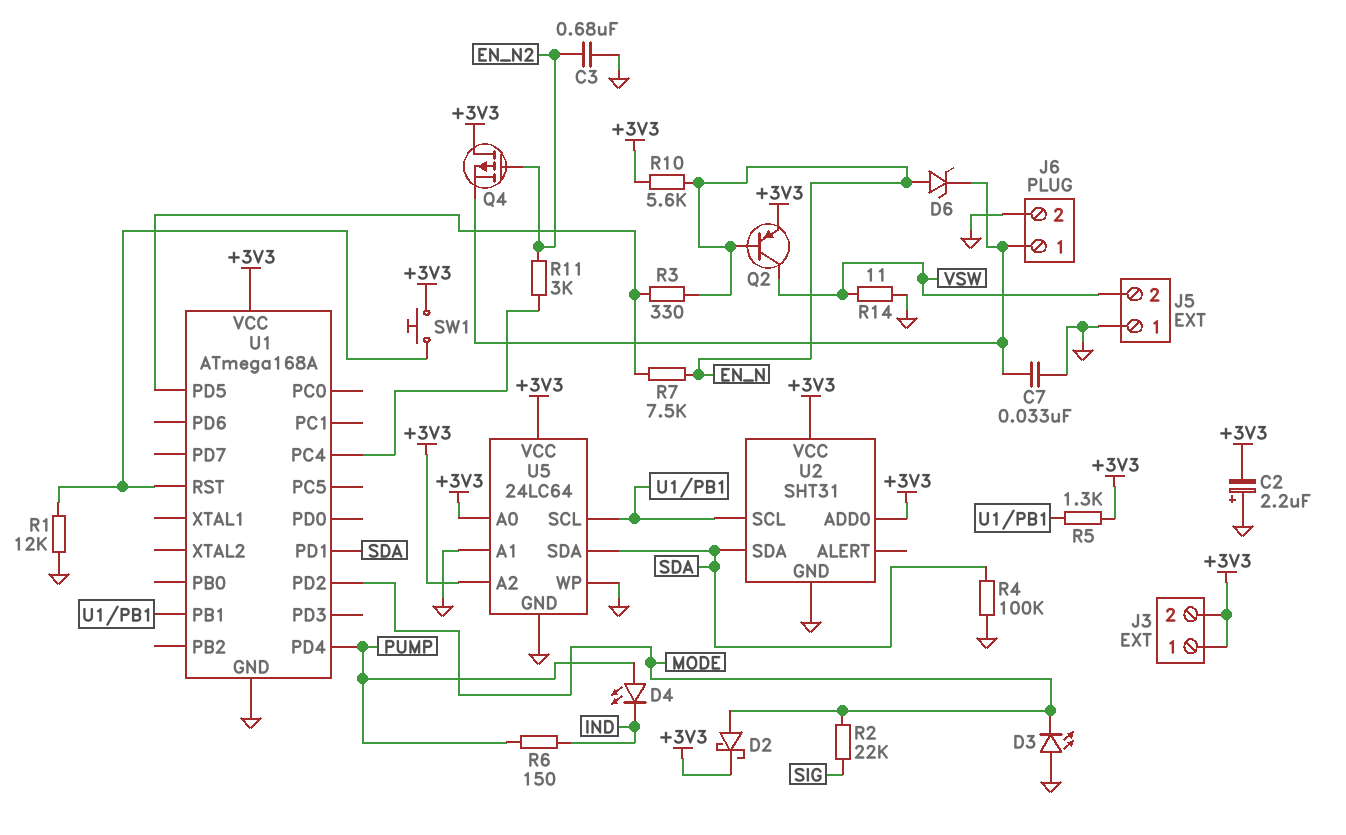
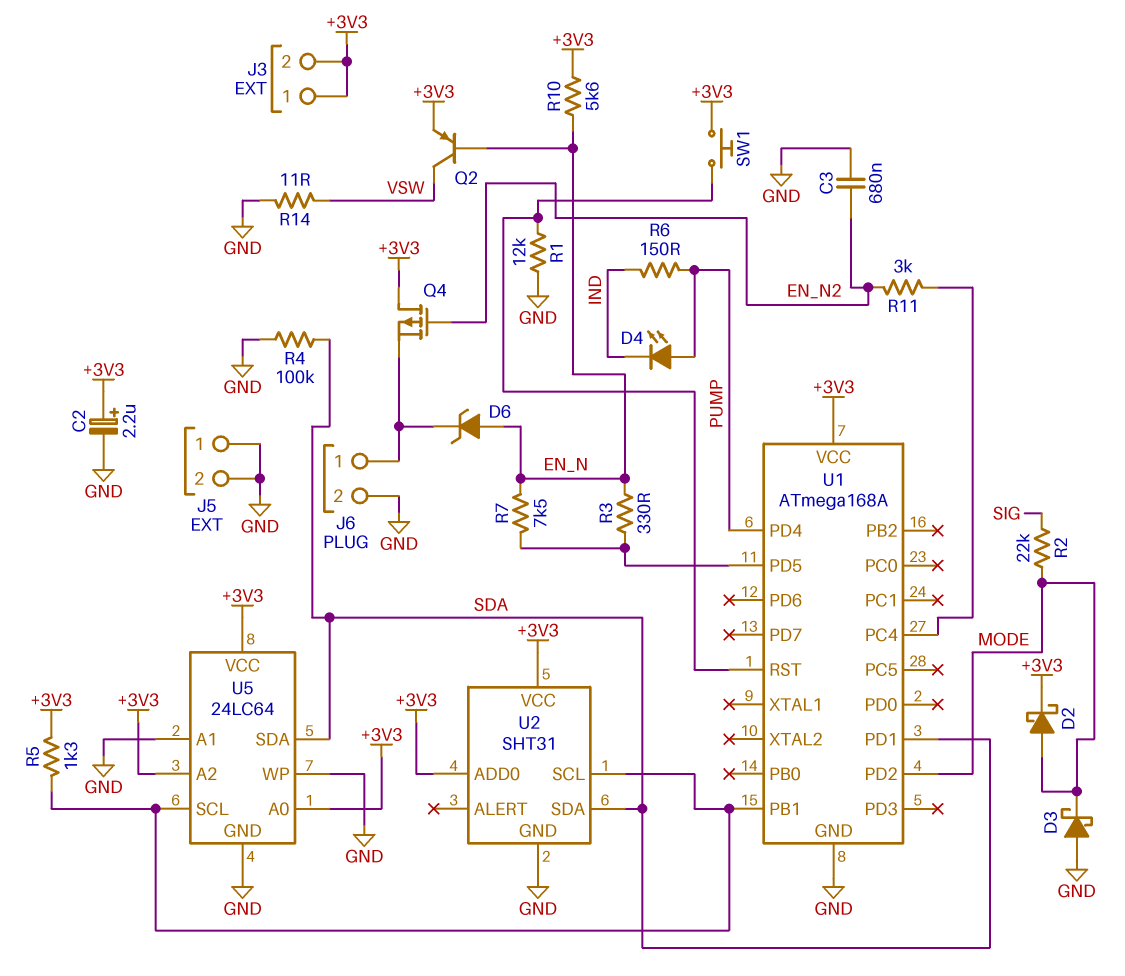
C2: 2.2uF (plus GND, minus +3V3) -> 2.2uF (plus +3V3, minus GND)
C7: 33nF (GND, J6/1) -> none
D3: LED (A GND, K MODE) -> schottky (A GND, K MODE)
J5 pin 2: VSW -> GND

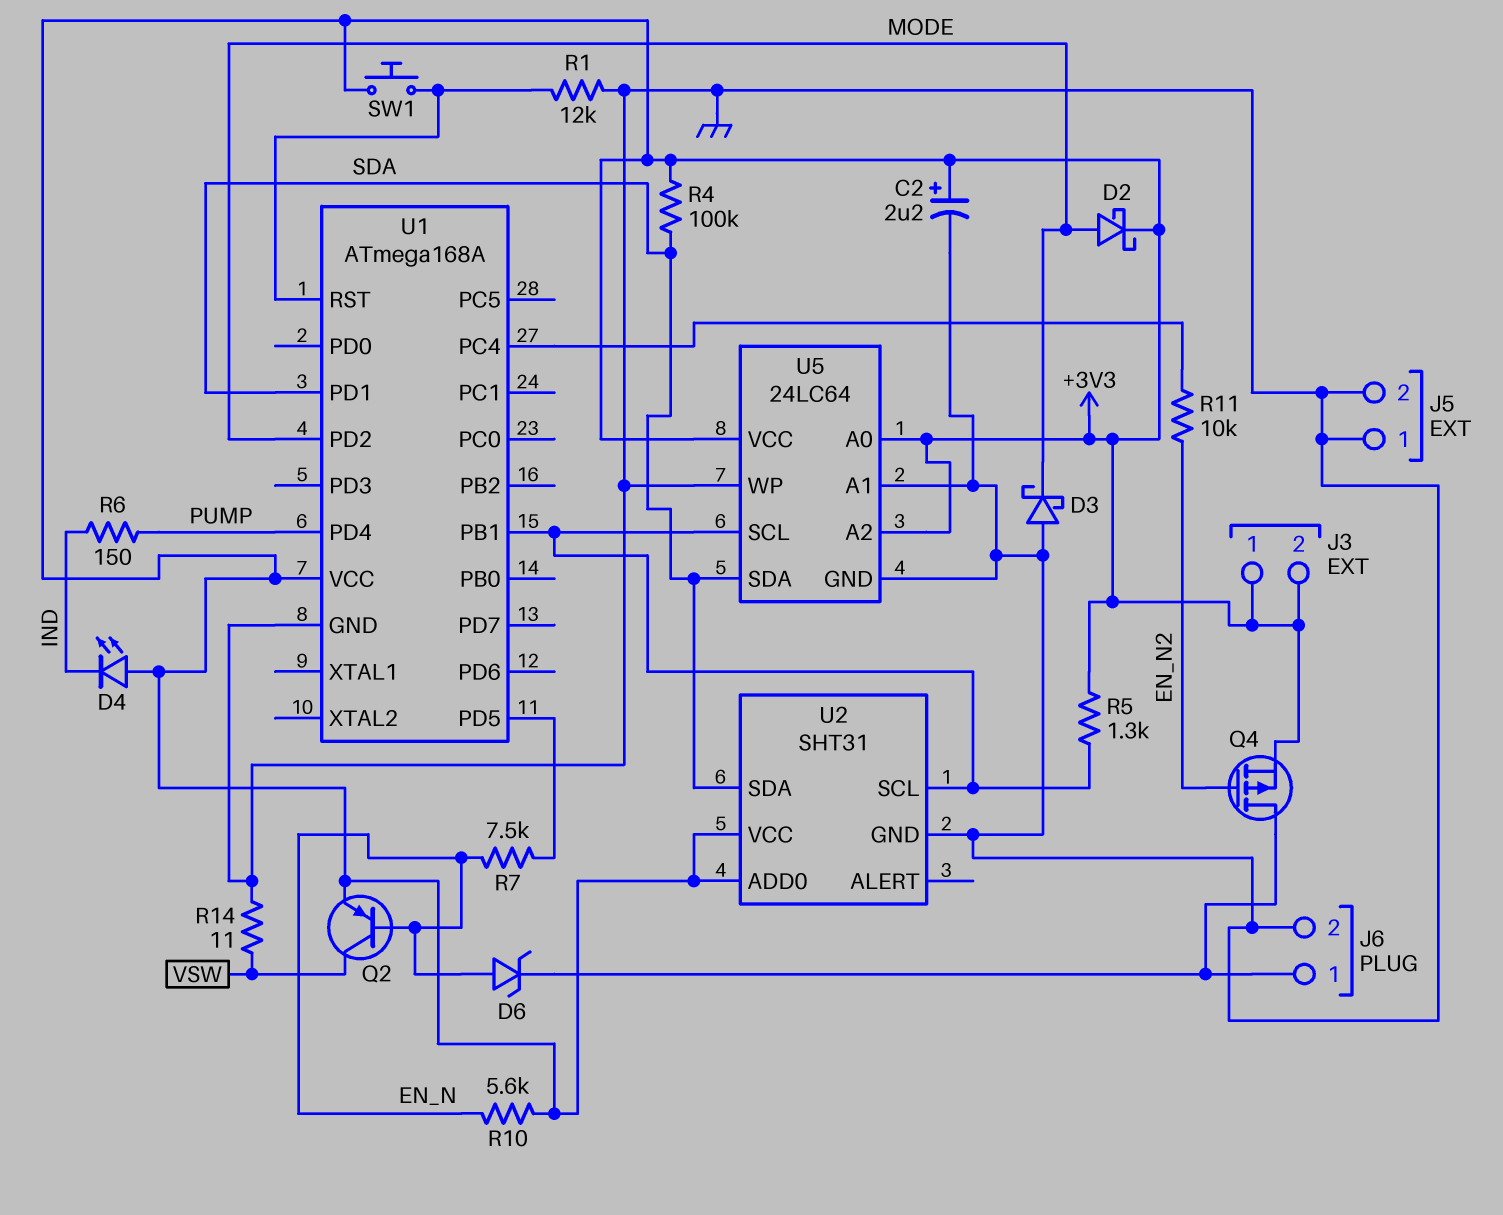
C3: 680nF (EN_N2, GND) -> none
D4: LED (A PUMP, K IND) -> LED (A +3V3, K IND)
Q4: PMOS (G EN_N2, D +3V3, S J6/1) -> PMOS (G EN_N2, D J6/1, S +3V3)
R2: 22k (MODE, SIG) -> none
R3: 330 (EN_N, U1/PD5) -> none
R4: 100k (GND, SDA) -> 100k (+3V3, SDA)
R11: 3k (EN_N2, U1/PC4) -> 10k (EN_N2, U1/PC4)

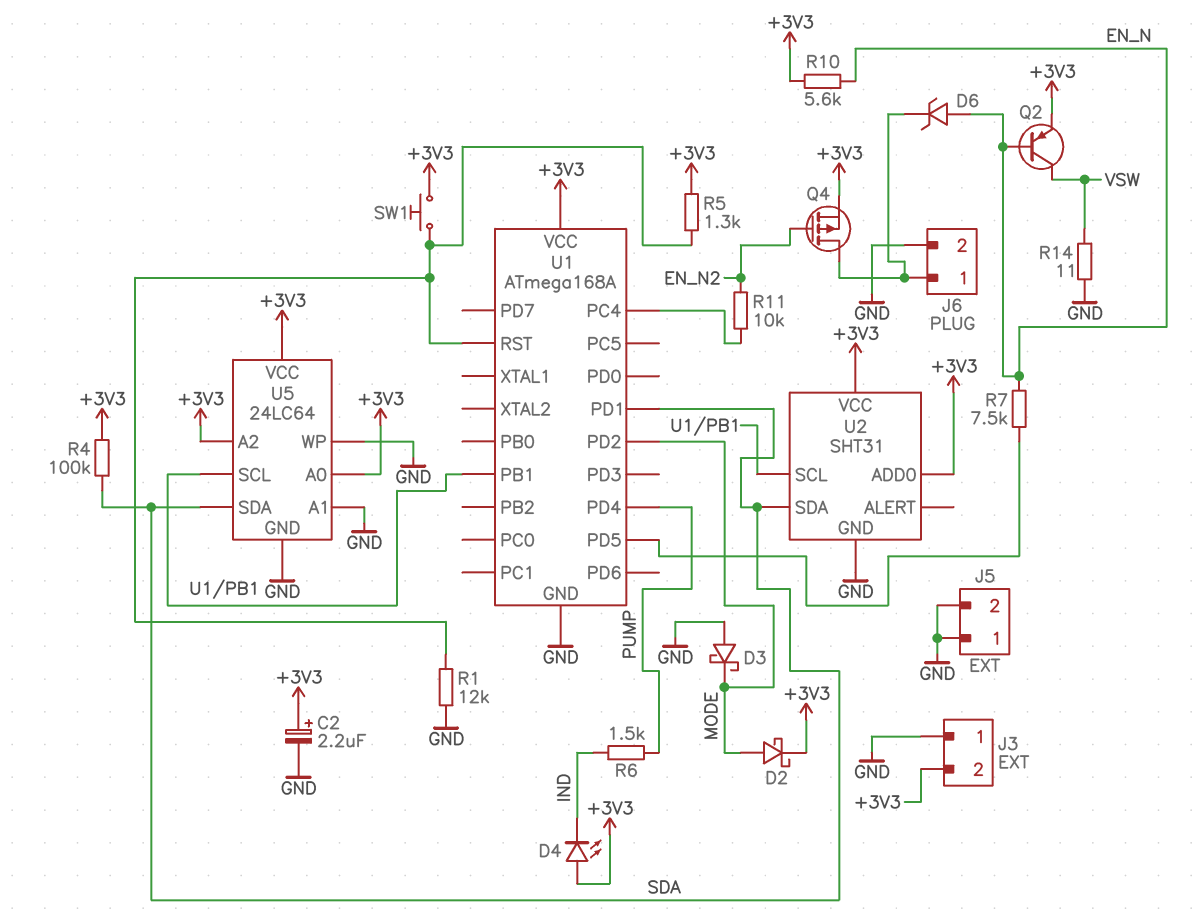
J3 pin 1: +3V3 -> GND
R5: 1.3k (+3V3, U1/PB1) -> 1.3k (+3V3, U1/RST)
R6: 150 (IND, PUMP) -> 1.5k (IND, PUMP)

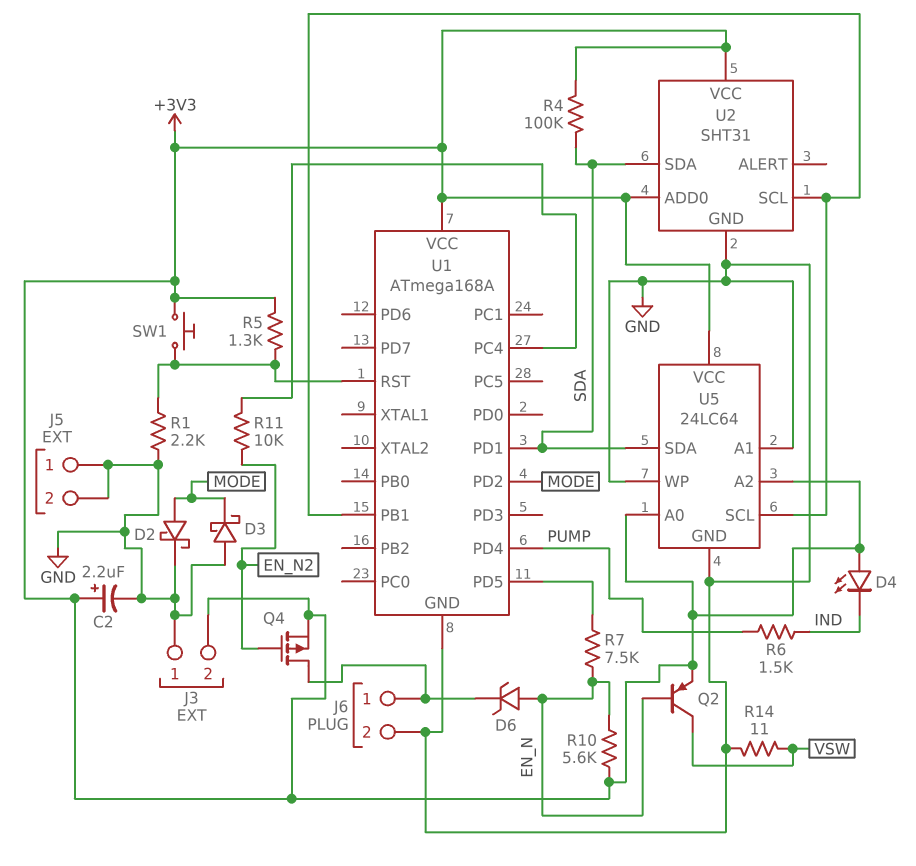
D2: schottky (A MODE, K +3V3) -> schottky (A MODE, K GND)
R1: 12k (GND, U1/RST) -> 2.2k (GND, U1/RST)

